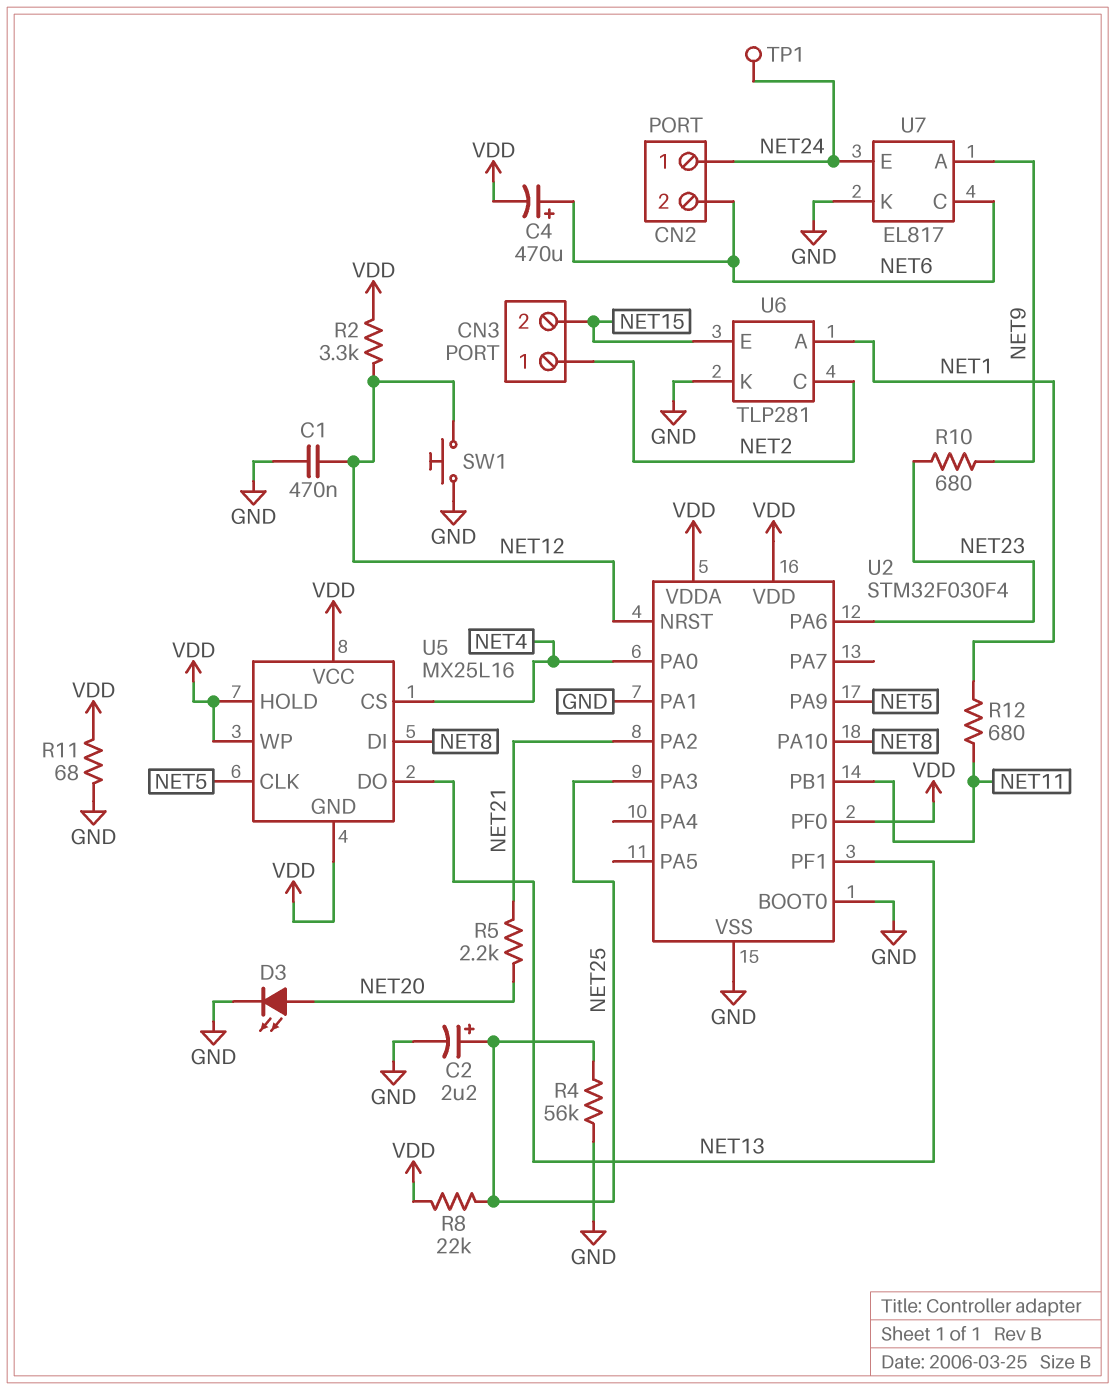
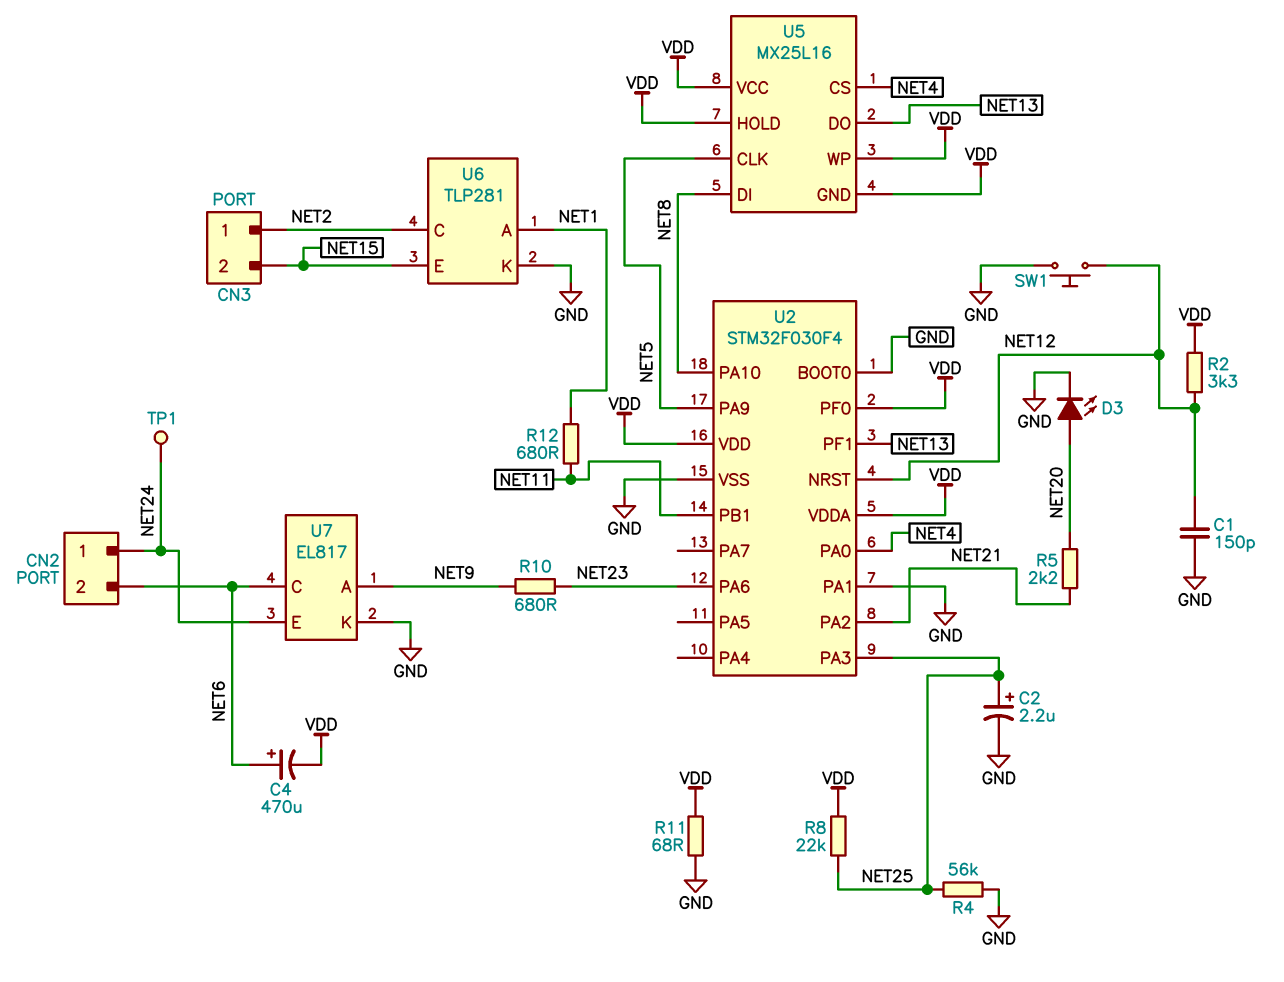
C1: 470nF (GND, NET12) -> 150pF (GND, NET12)

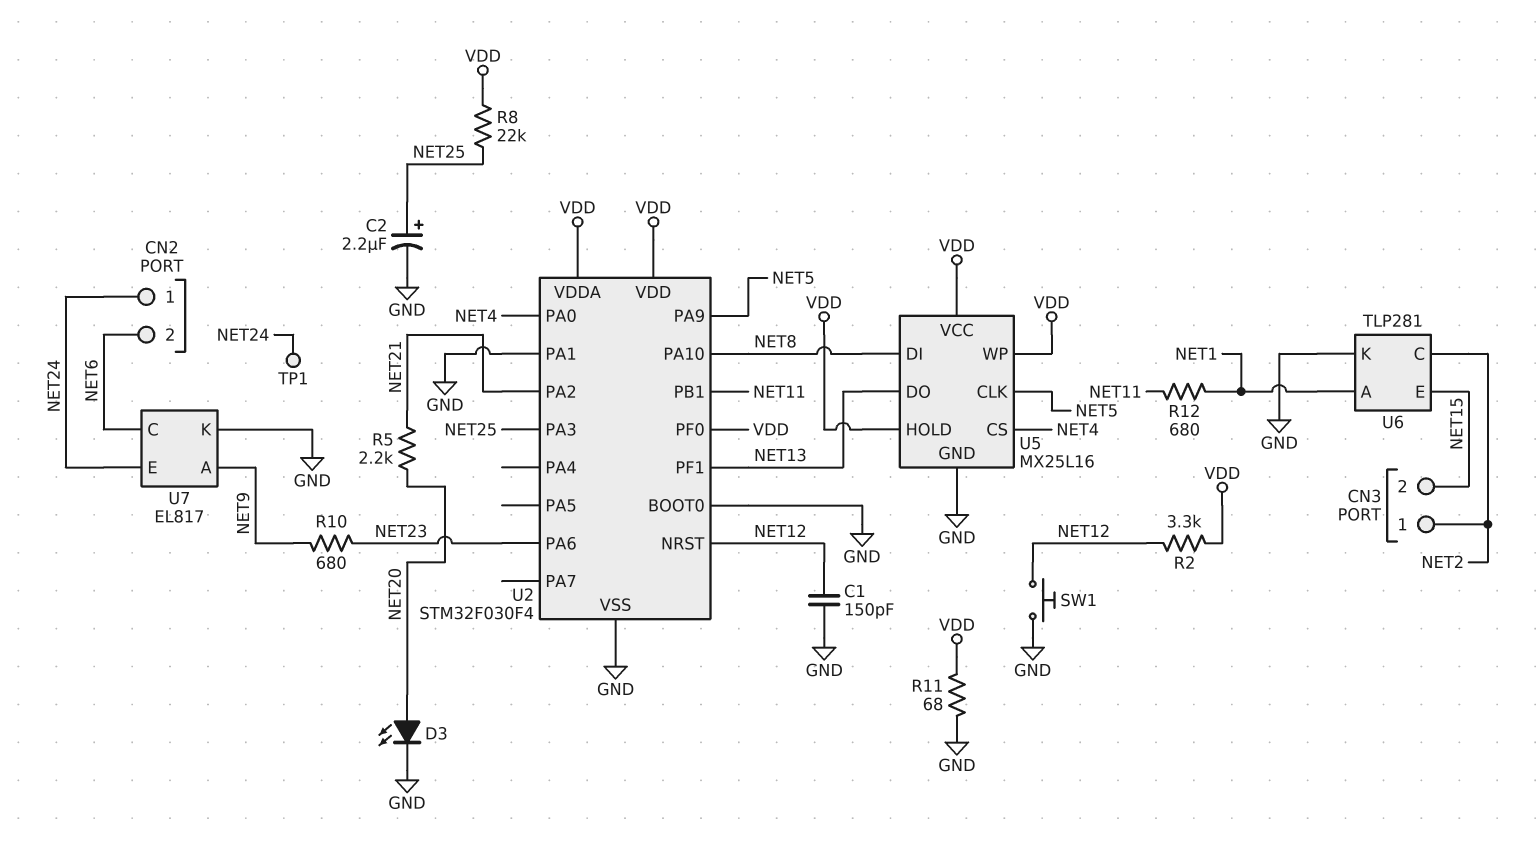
C4: 470uF (plus NET6, minus VDD) -> none
R4: 56k (GND, NET25) -> none
U5 pin GND: VDD -> GND

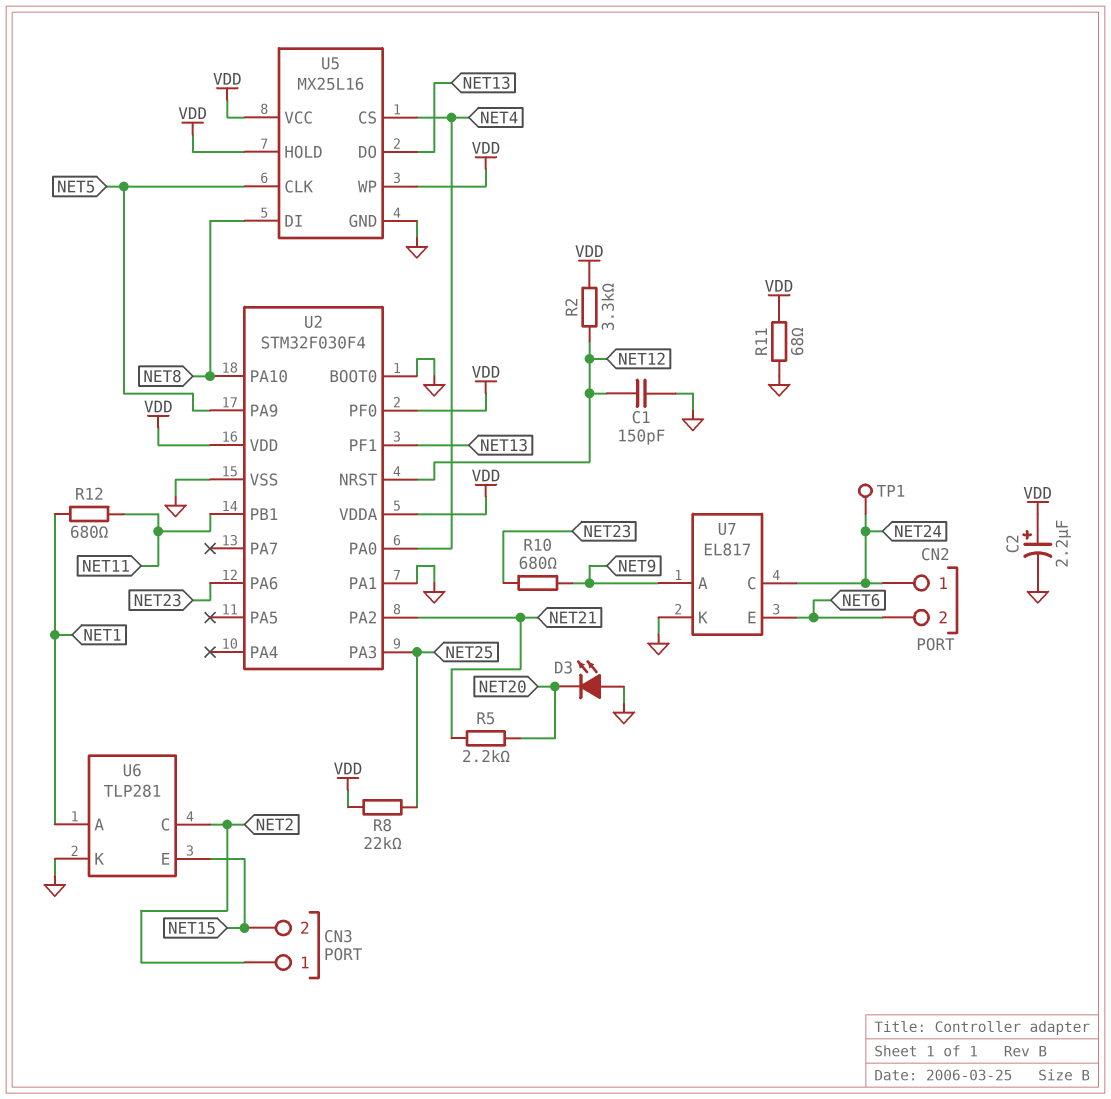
C2: 2.2uF (plus NET25, minus GND) -> 2.2uF (plus VDD, minus GND)
D3: LED (A NET20, K GND) -> LED (A GND, K NET20)
SW1: button (GND, NET12) -> none
U7 pin C: NET6 -> NET24
U7 pin E: NET24 -> NET6

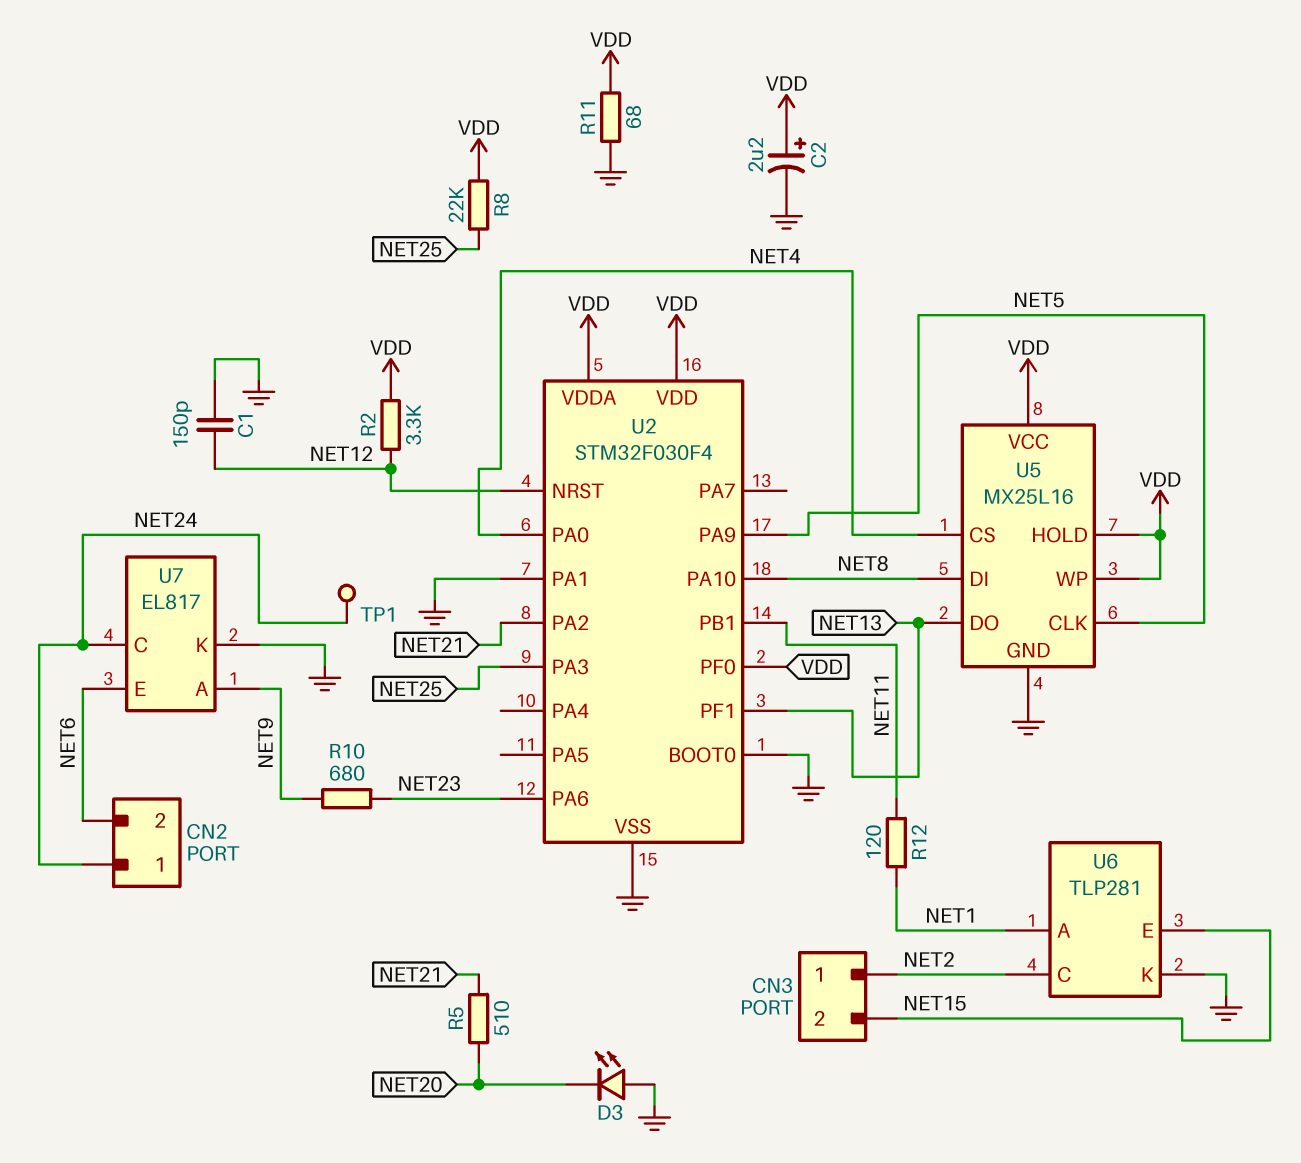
R5: 2.2k (NET20, NET21) -> 510 (NET20, NET21)
R12: 680 (NET1, NET11) -> 120 (NET1, NET11)

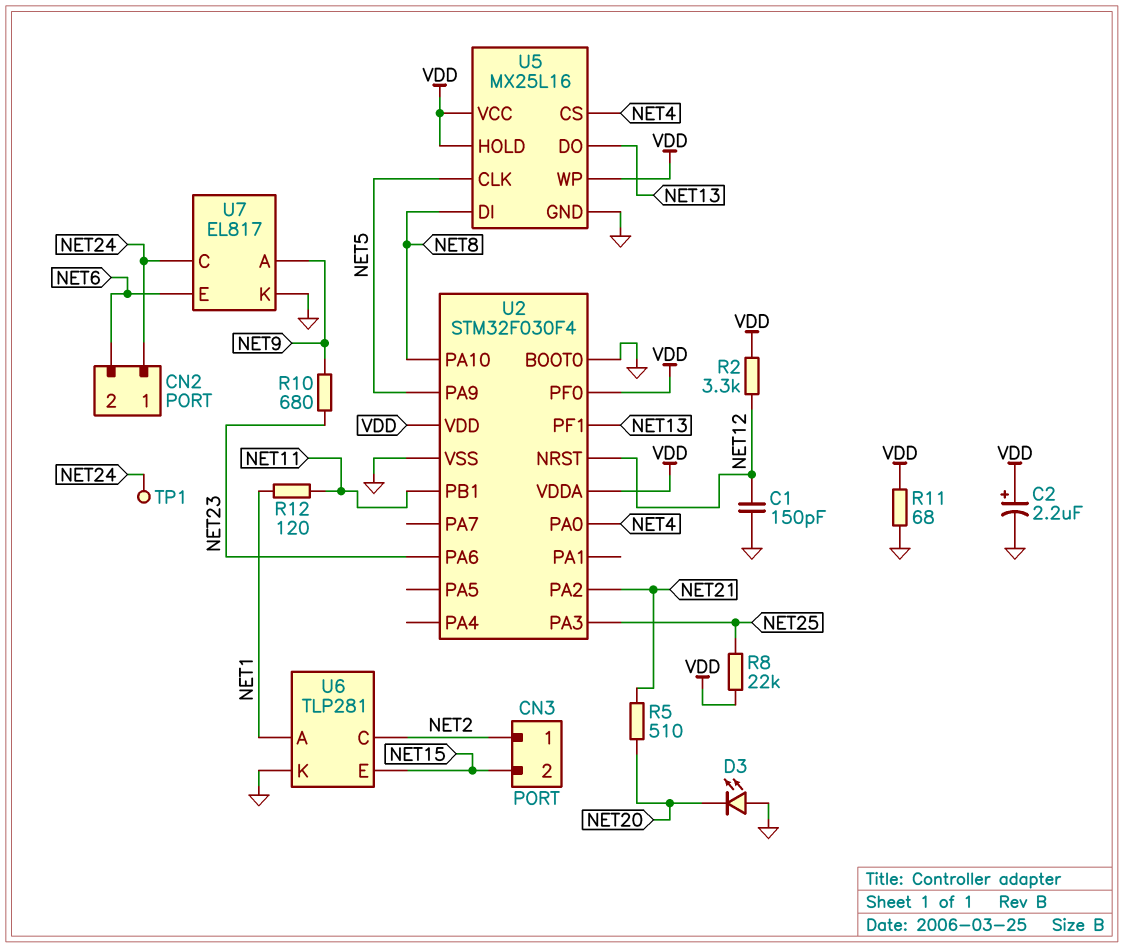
U2 pin PA1: GND -> none

